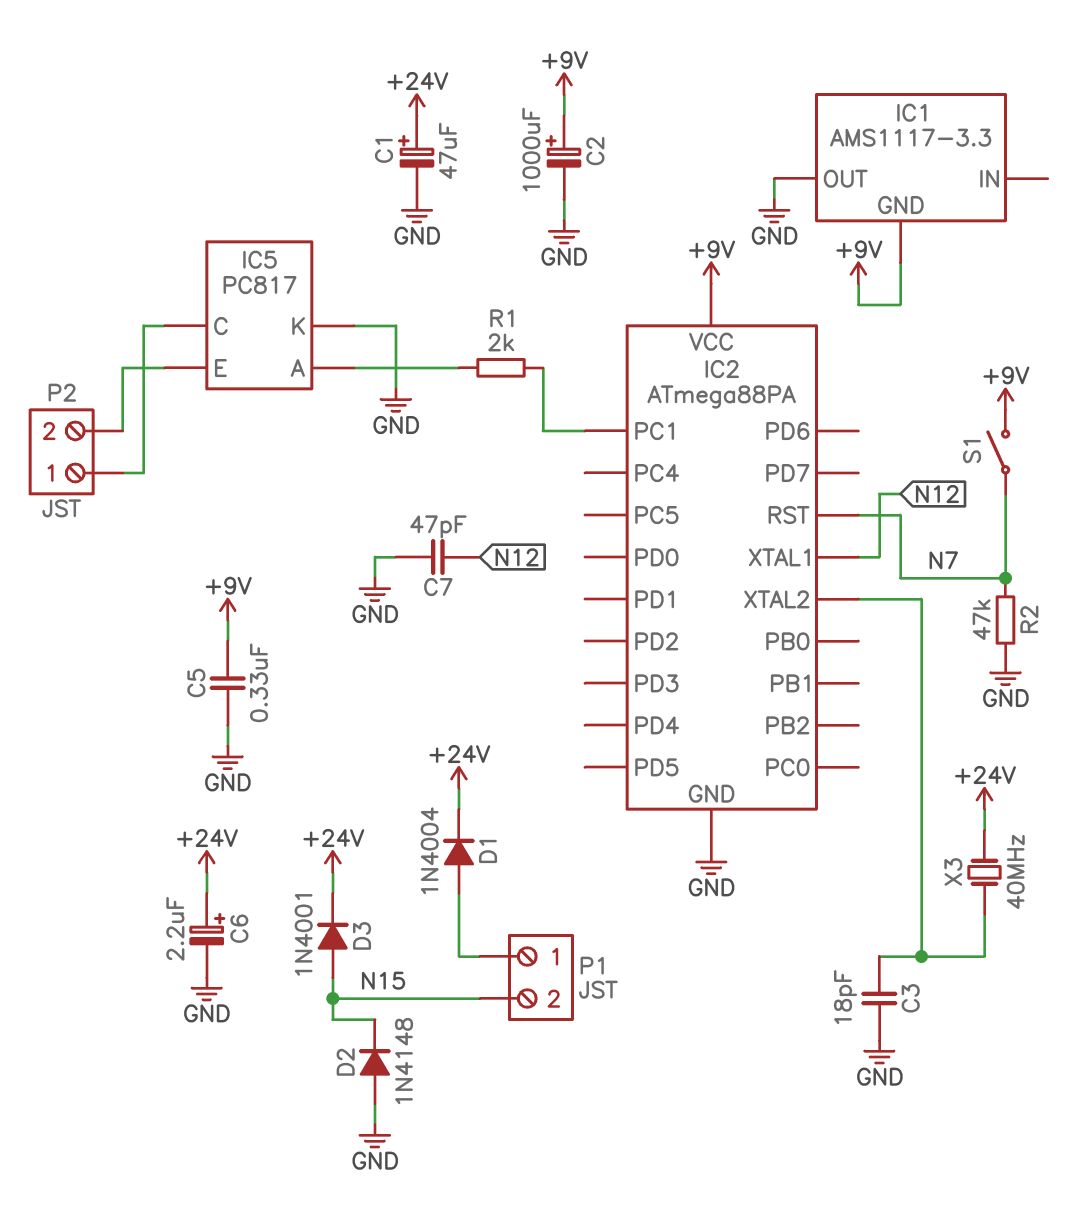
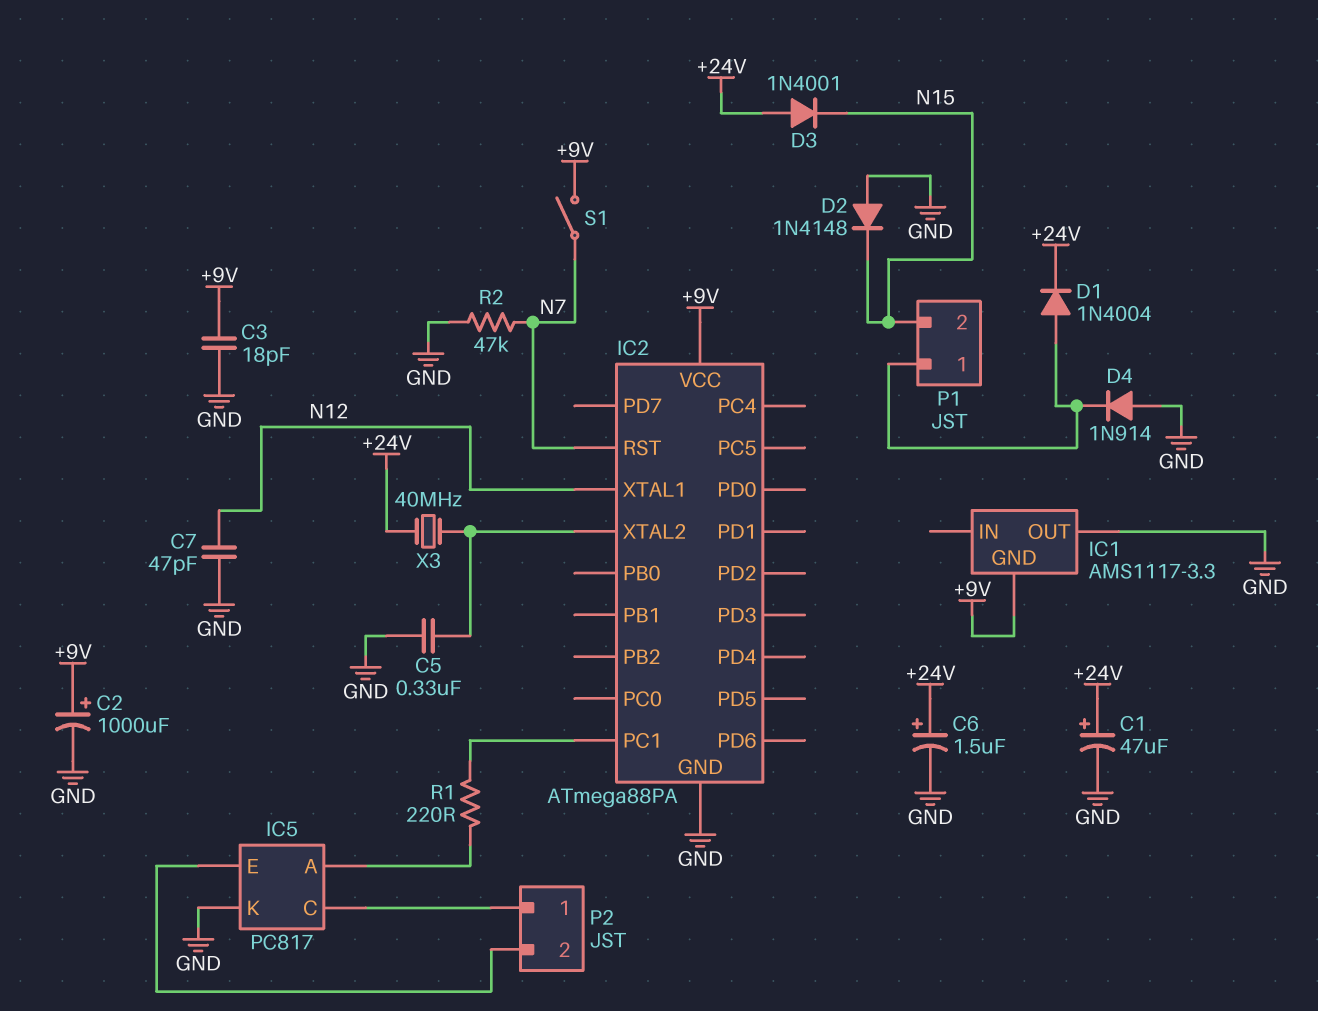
C3: 18pF (GND, IC2/XTAL2) -> 18pF (+9V, GND)
C5: 330nF (+9V, GND) -> 330nF (GND, IC2/XTAL2)
C6: 2.2uF (plus +24V, minus GND) -> 1.5uF (plus +24V, minus GND)
D3: diode 1N4001 (A N15, K +24V) -> diode 1N4001 (A +24V, K N15)
D4: none -> diode 1N914 (A GND, K P1/1)
R1: 2k (IC2/PC1, IC5/A) -> 220 (IC2/PC1, IC5/A)

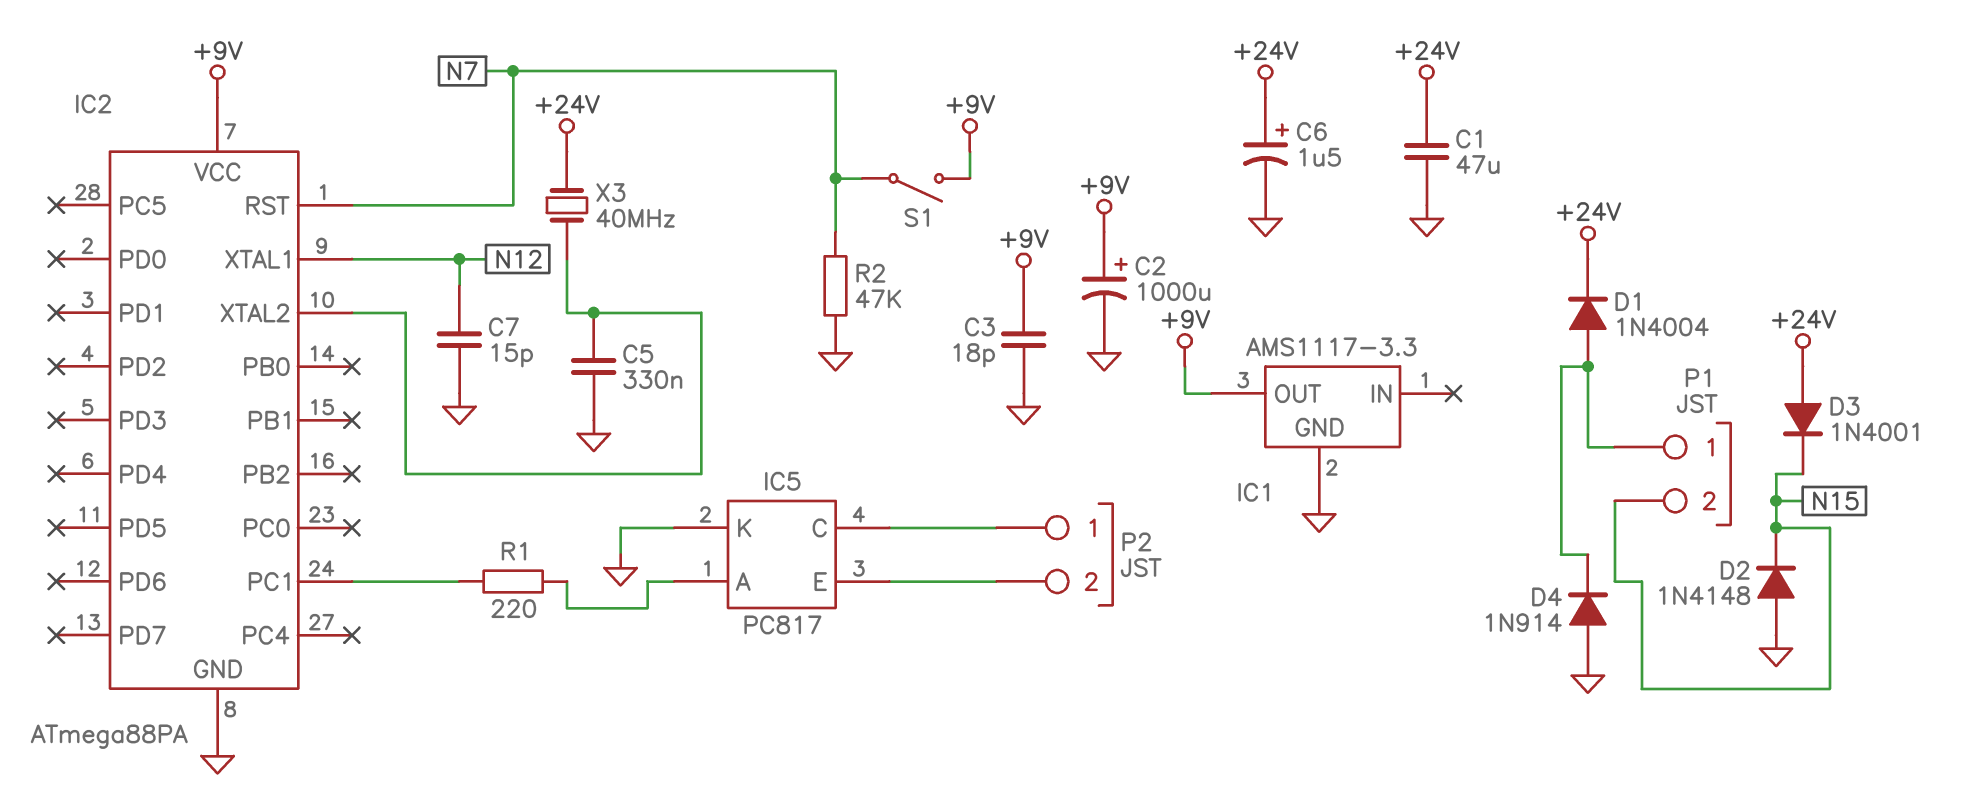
C1: 47uF (plus +24V, minus GND) -> 47uF (+24V, GND)
C7: 47pF (GND, N12) -> 15pF (GND, N12)
IC1 pin GND: +9V -> GND
IC1 pin OUT: GND -> +9V

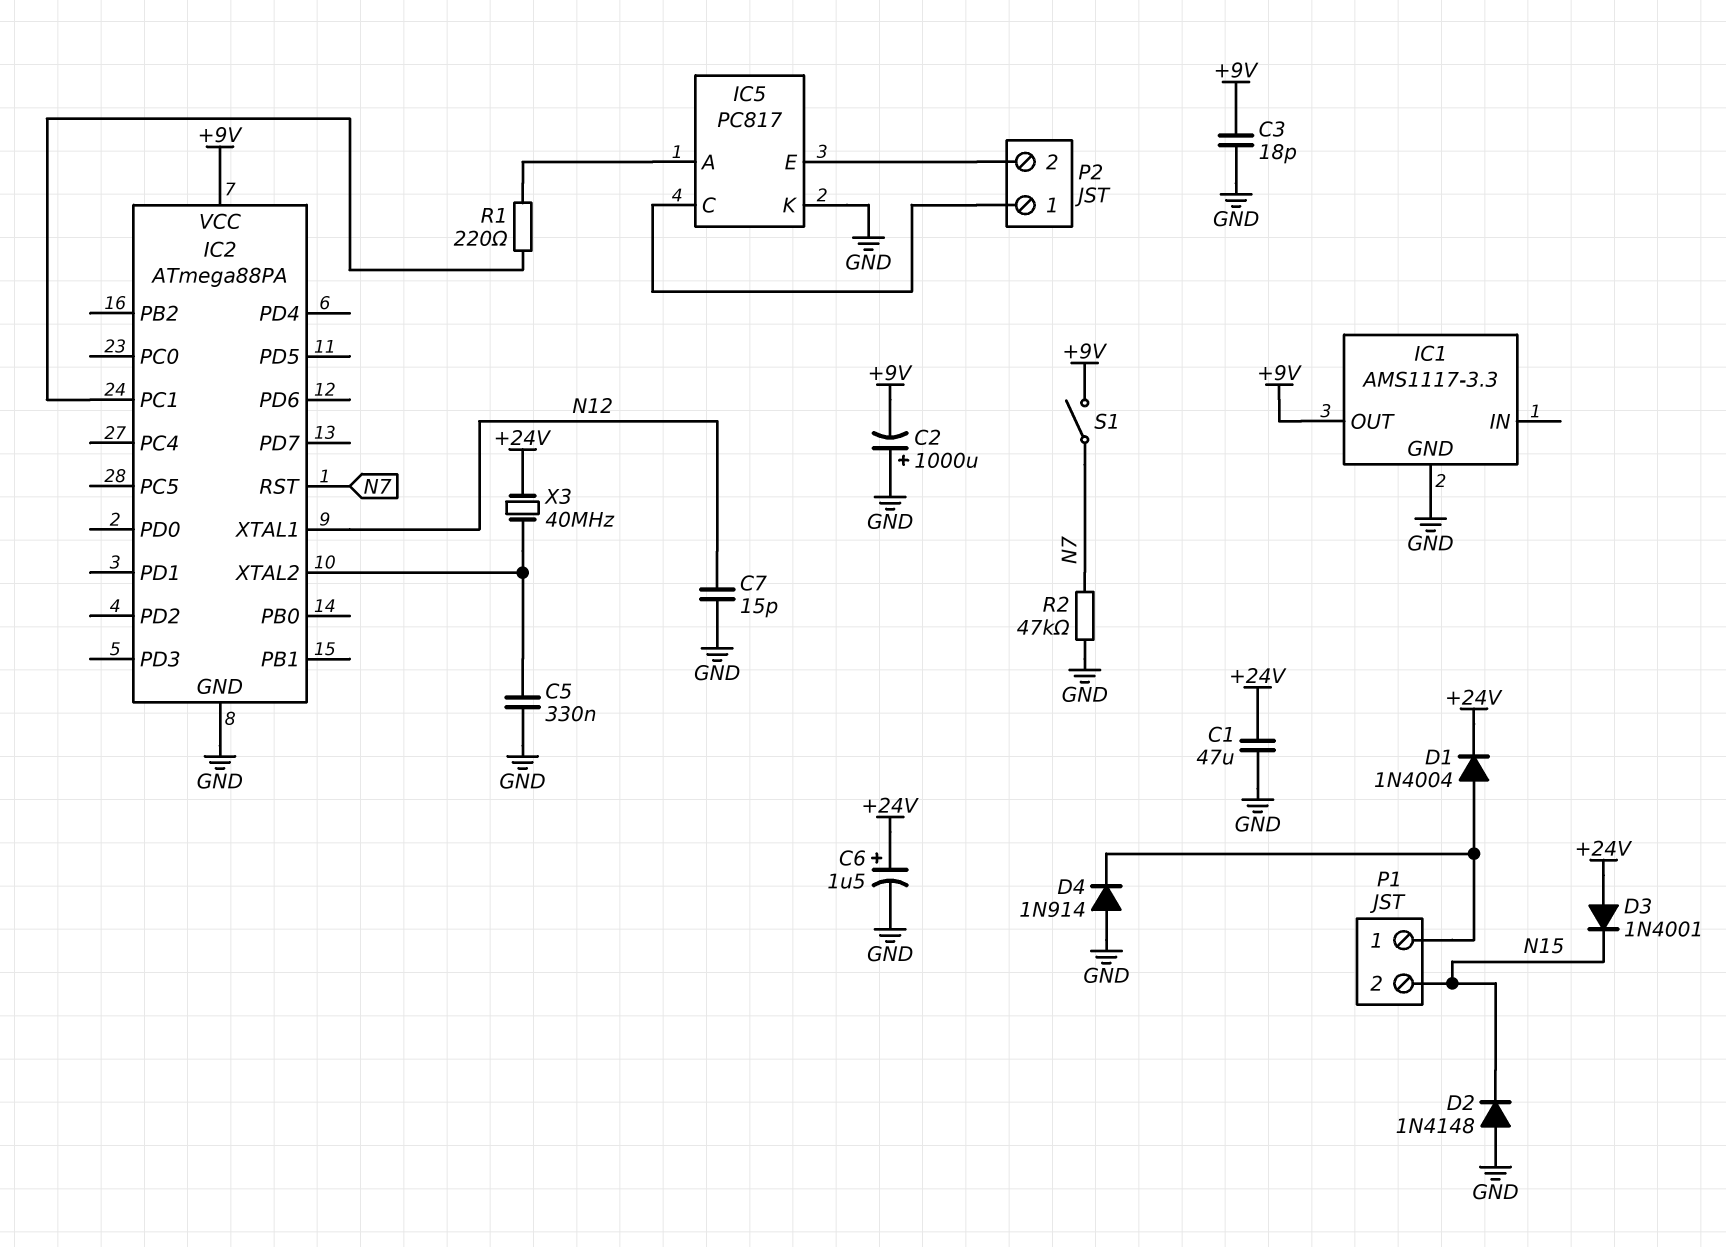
C2: 1000uF (plus +9V, minus GND) -> 1000uF (plus GND, minus +9V)

